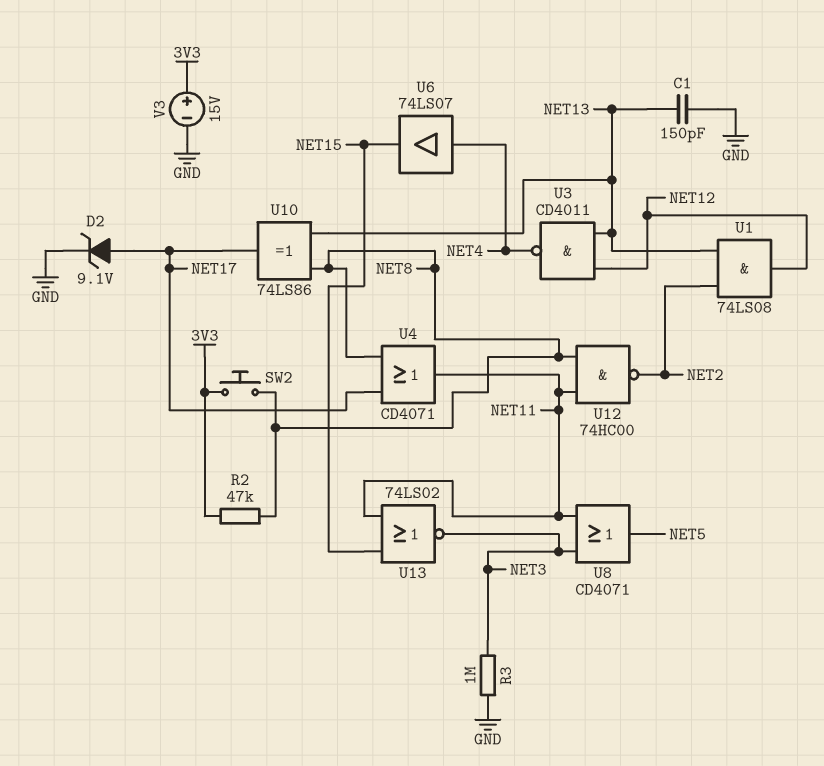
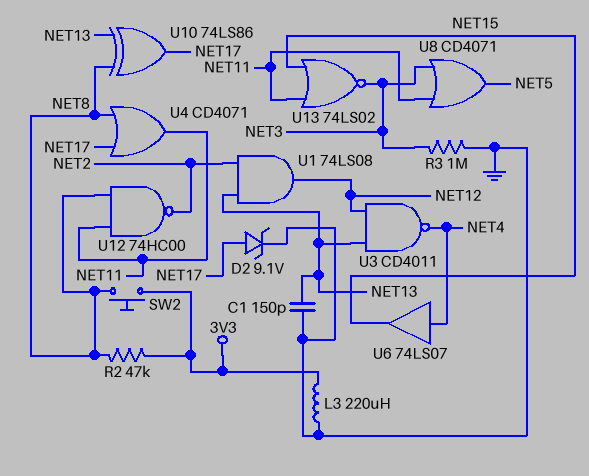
L3: none -> 220uH (3V3, GND)
V3: 15V (plus 3V3, minus GND) -> none

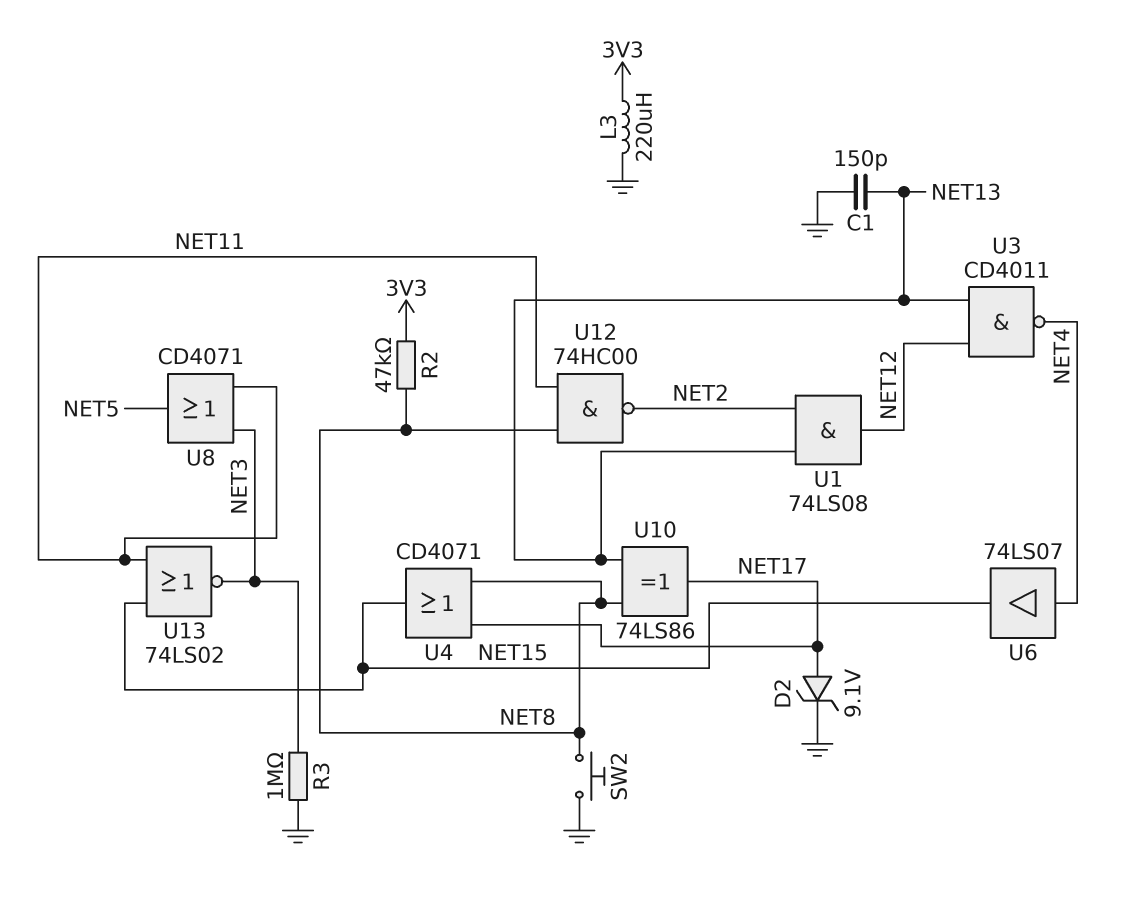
SW2: button (3V3, NET8) -> button (GND, NET8)
U4: OR CD4071 (in NET8, in NET17, out NET11) -> OR CD4071 (in NET8, in NET17, out NET15)

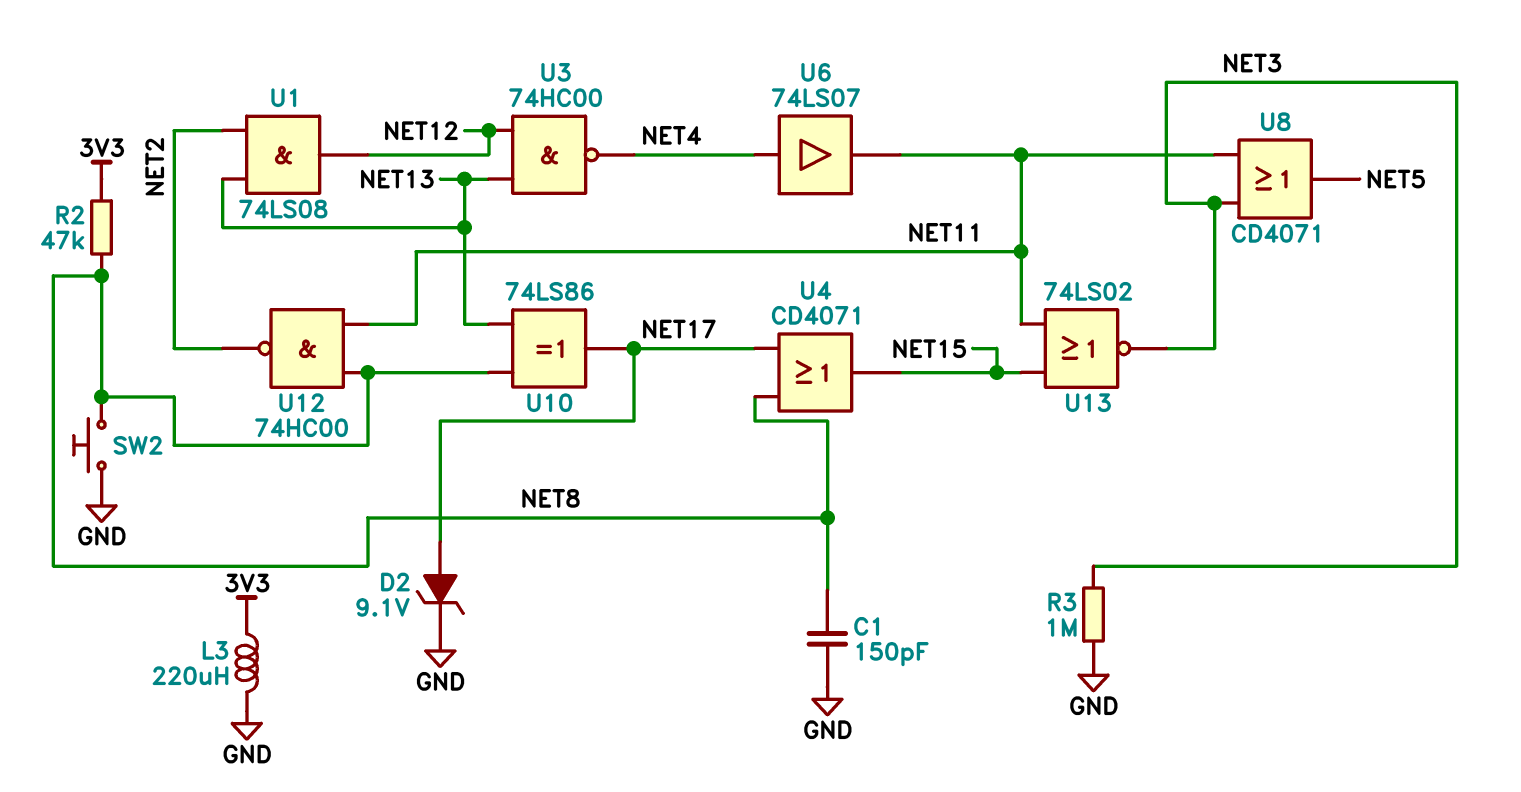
C1: 150pF (GND, NET13) -> 150pF (GND, NET8)
U3: NAND CD4011 (in NET12, in NET13, out NET4) -> NAND 74HC00 (in NET12, in NET13, out NET4)
U6: buffer 74LS07 (in NET4, out NET15) -> buffer 74LS07 (in NET4, out NET11)

